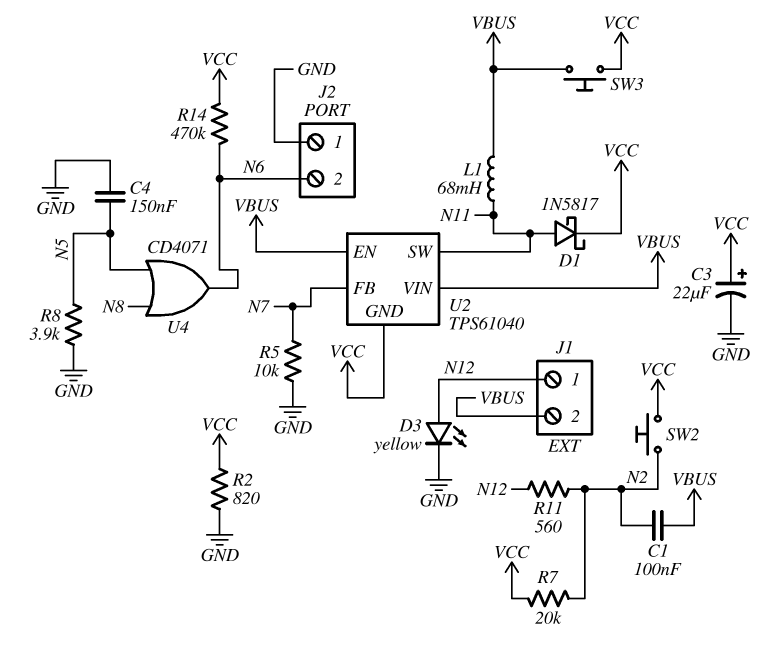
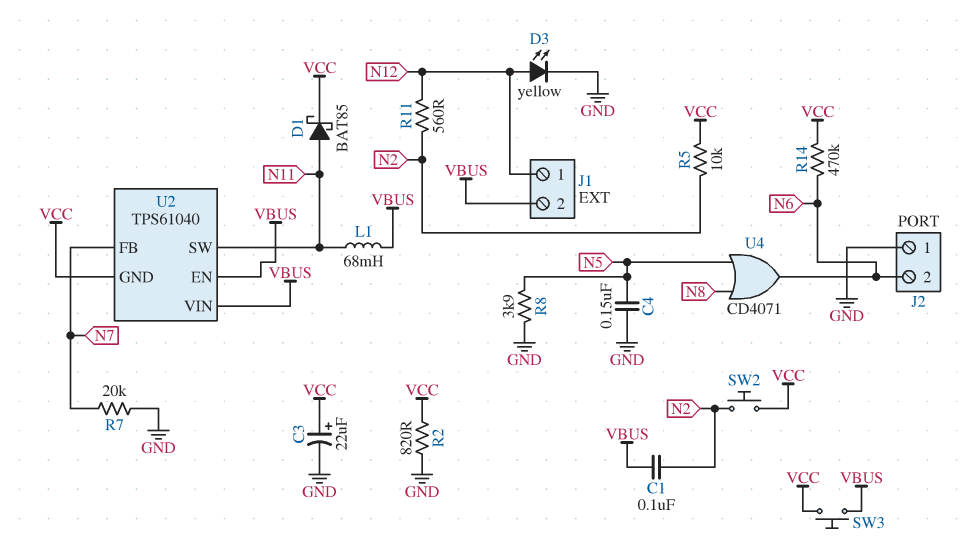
D1: schottky 1N5817 (A N11, K VCC) -> schottky BAT85 (A N11, K VCC)
R5: 10k (GND, N7) -> 10k (N2, VCC)
R7: 20k (N2, VCC) -> 20k (GND, N7)

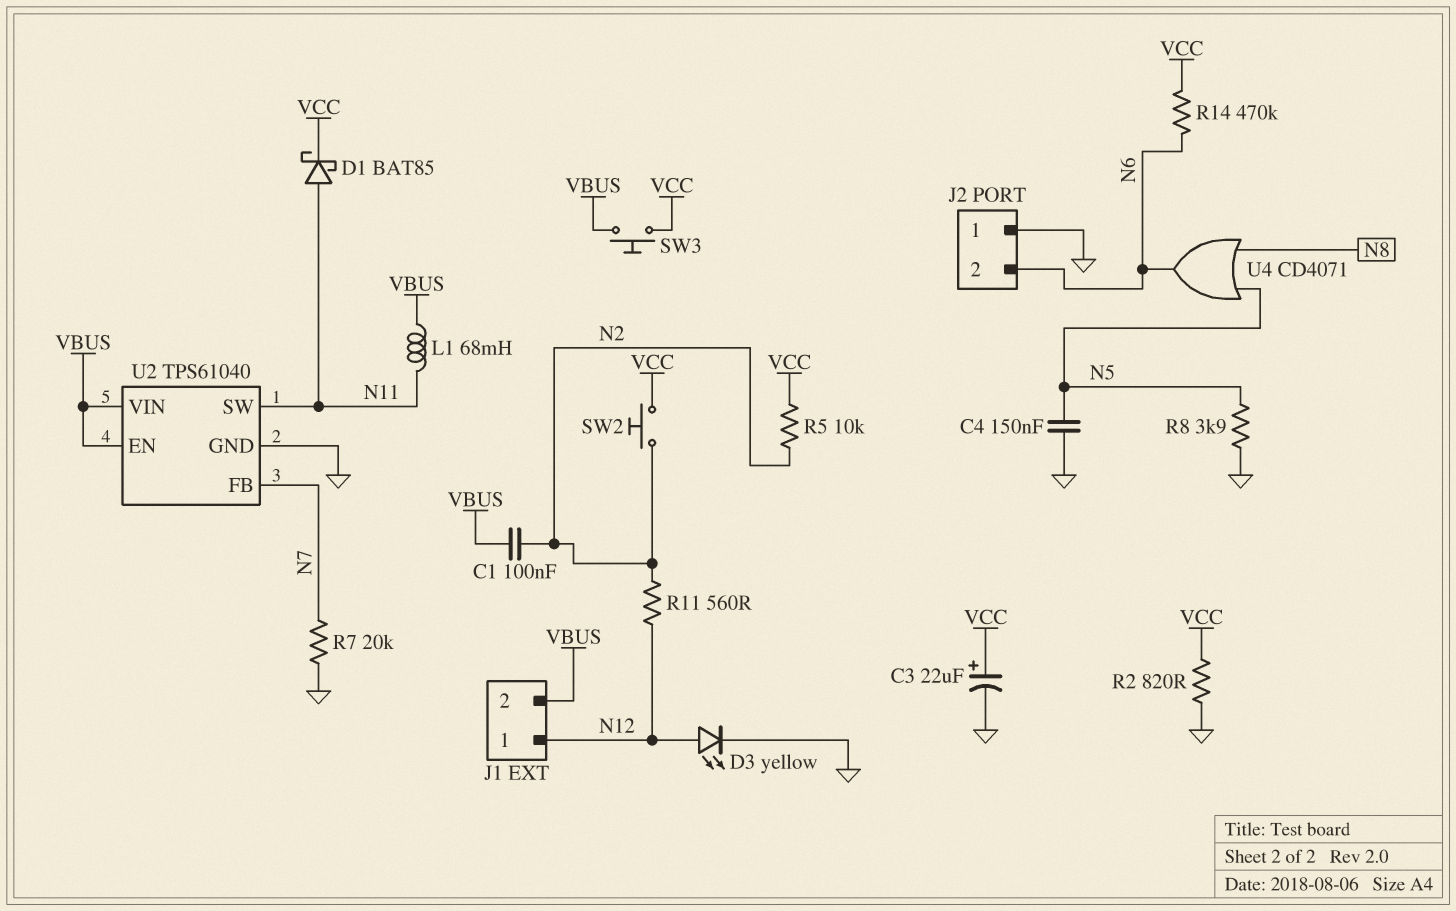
U2 pin GND: VCC -> GND

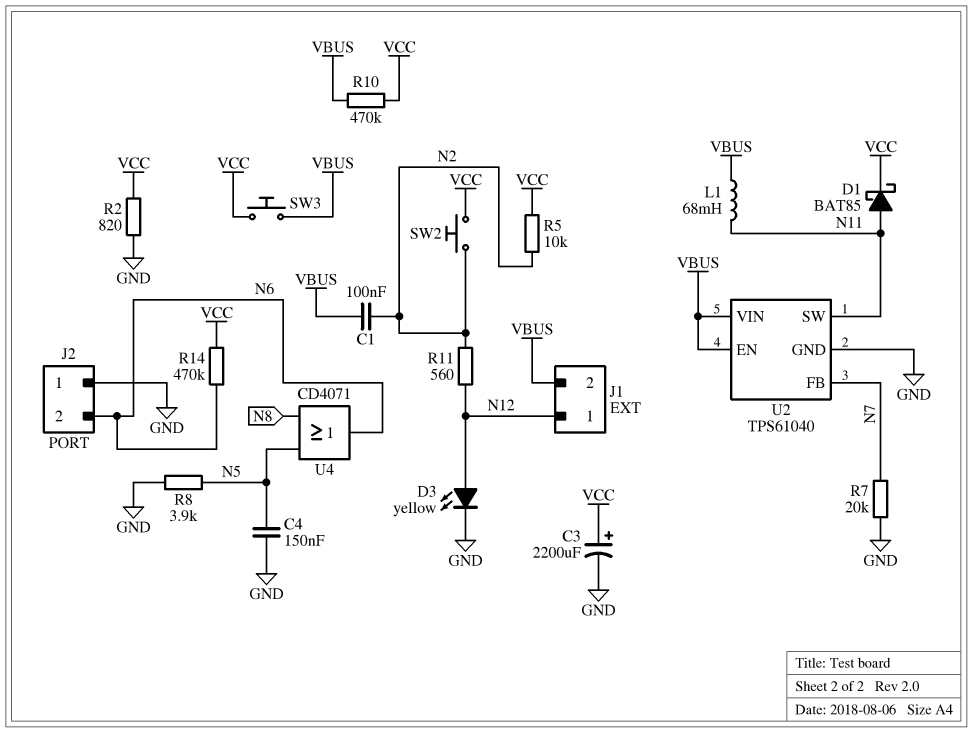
C3: 22uF (plus VCC, minus GND) -> 2200uF (plus VCC, minus GND)
R10: none -> 470k (VBUS, VCC)

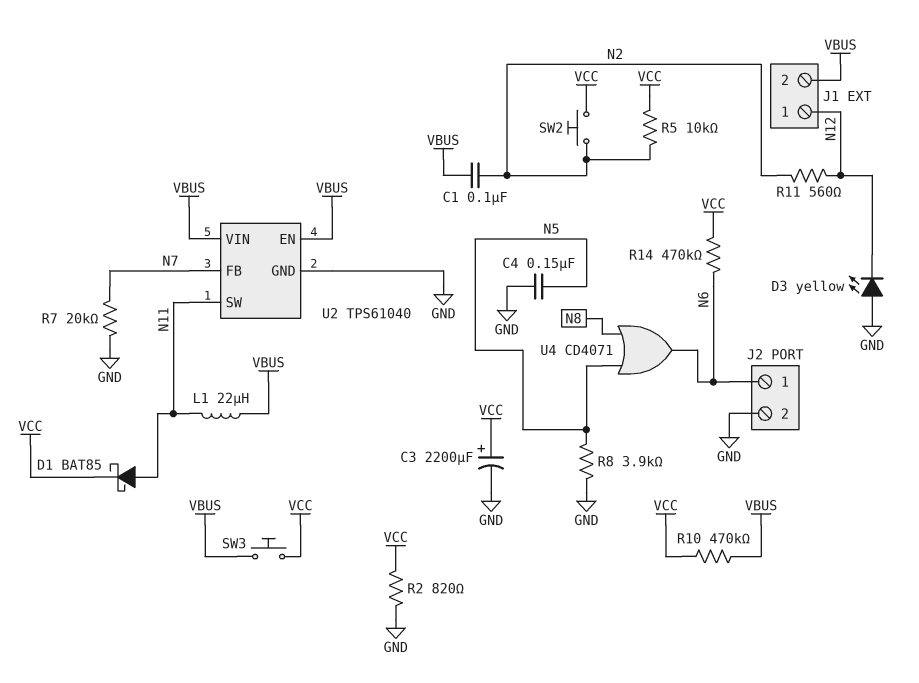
D3: LED yellow (A N12, K GND) -> LED yellow (A GND, K N12)
J2 pin 1: GND -> N6
J2 pin 2: N6 -> GND
L1: 68mH (N11, VBUS) -> 22uH (N11, VBUS)

